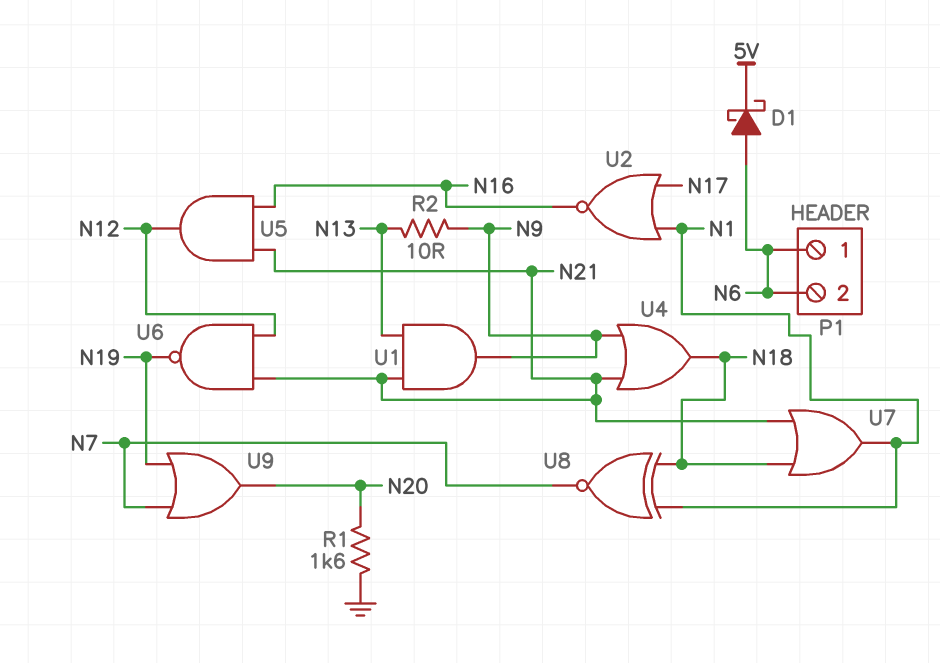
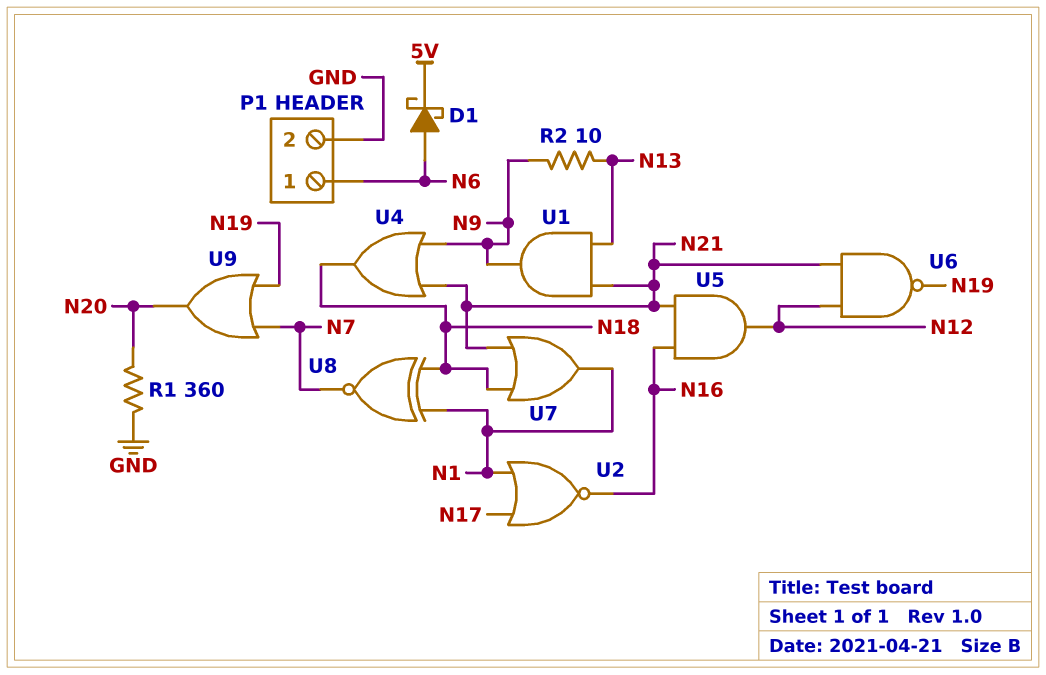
P1 pin 2: N6 -> GND
R1: 1.6k (GND, N20) -> 360 (GND, N20)

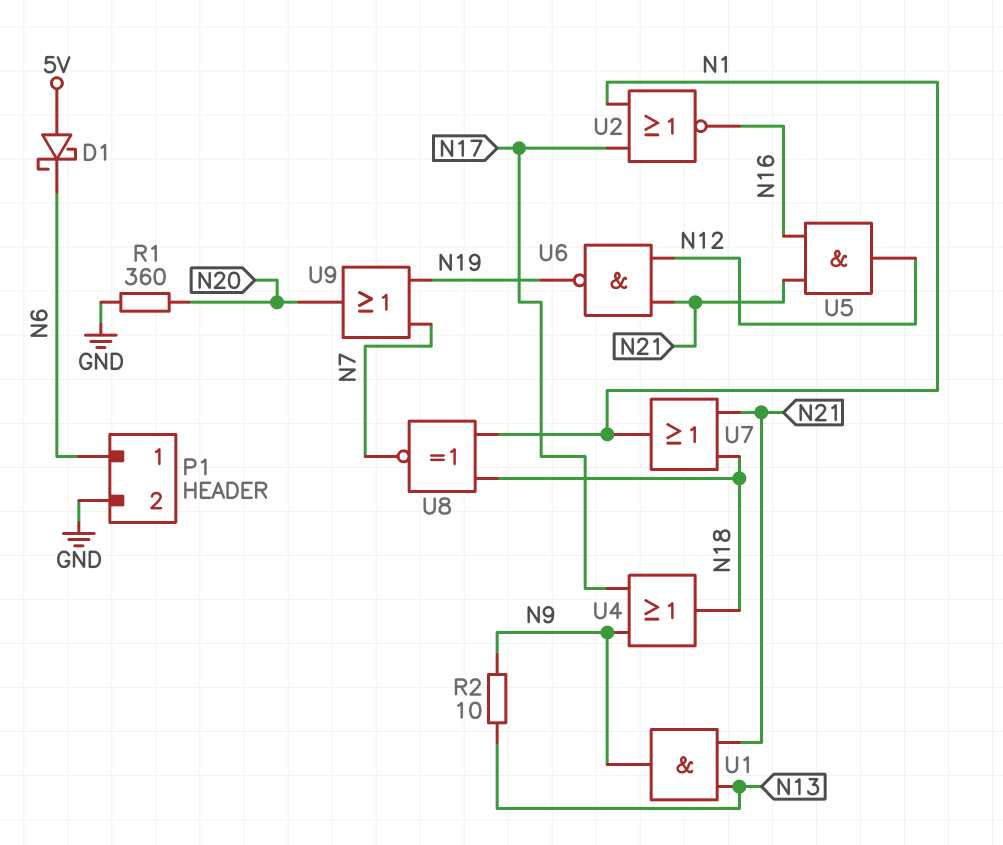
D1: schottky (A N6, K 5V) -> schottky (A 5V, K N6)
U4: OR (in N9, in N21, out N18) -> OR (in N9, in N17, out N18)

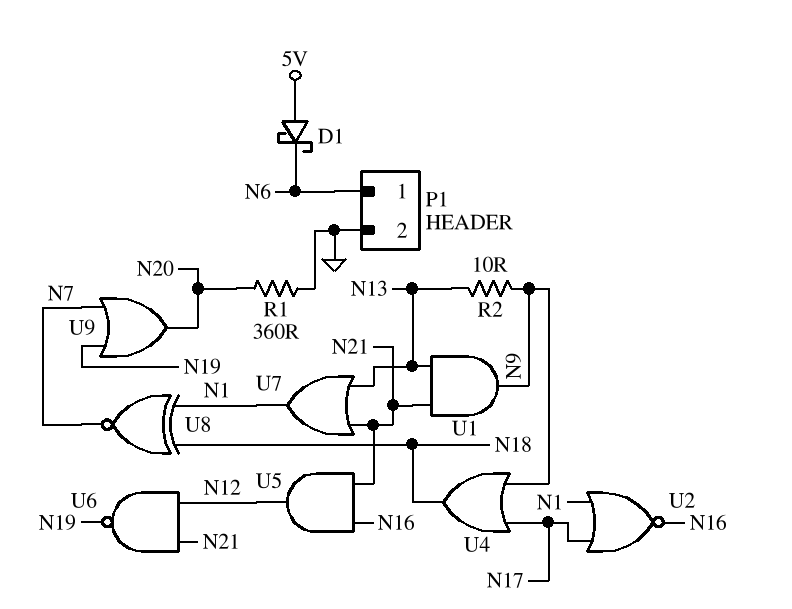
U7: OR (in N18, in N21, out N1) -> OR (in N13, in N21, out N1)

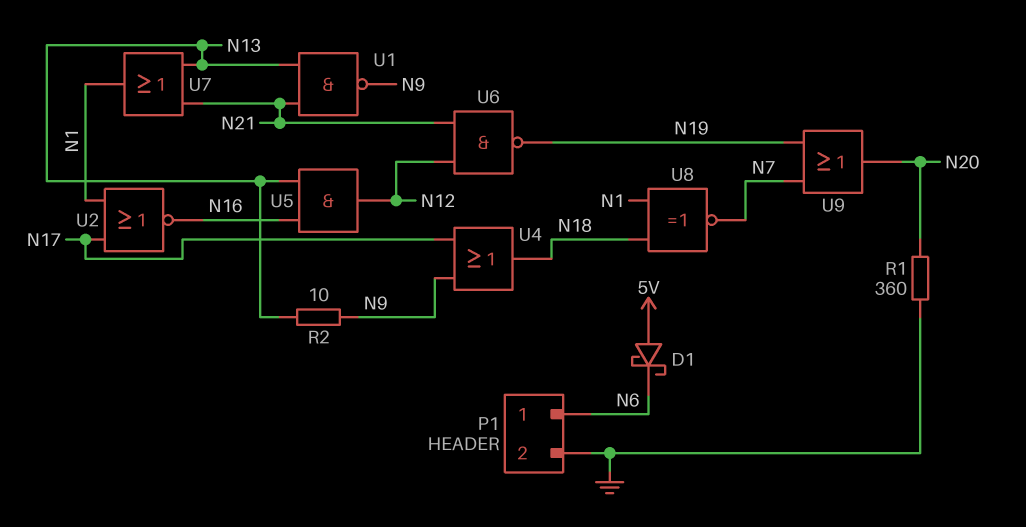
U1: AND (in N13, in N21, out N9) -> NAND (in N13, in N21, out N9)
U5: AND (in N16, in N21, out N12) -> AND (in N13, in N16, out N12)

